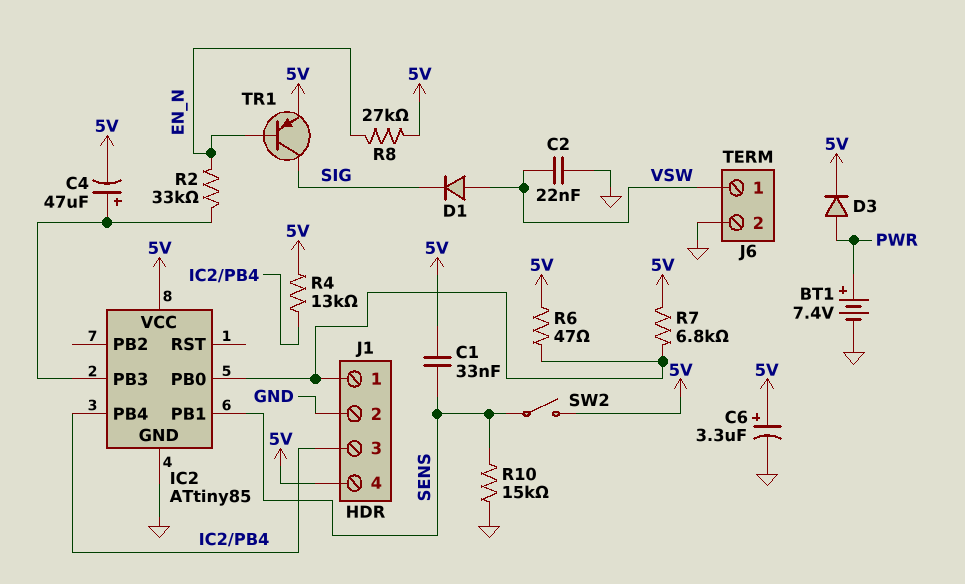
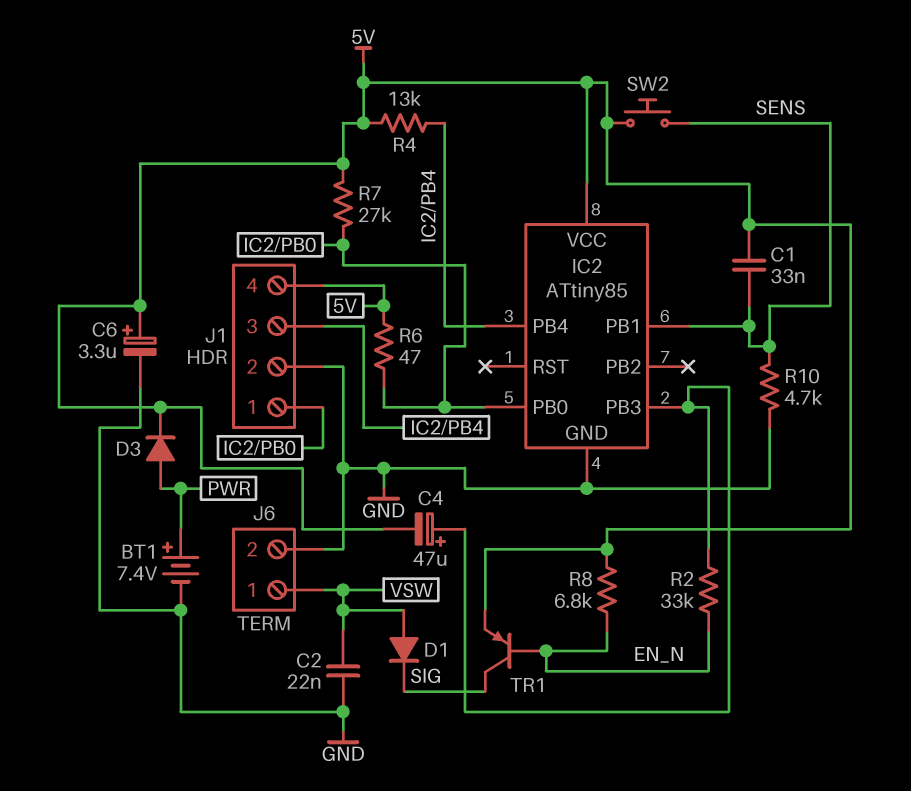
R7: 6.8k (5V, IC2/PB0) -> 27k (5V, IC2/PB0)
R8: 27k (5V, EN_N) -> 6.8k (5V, EN_N)
R10: 15k (GND, SENS) -> 4.7k (GND, SENS)
SW2: switch (5V, SENS) -> button (5V, SENS)

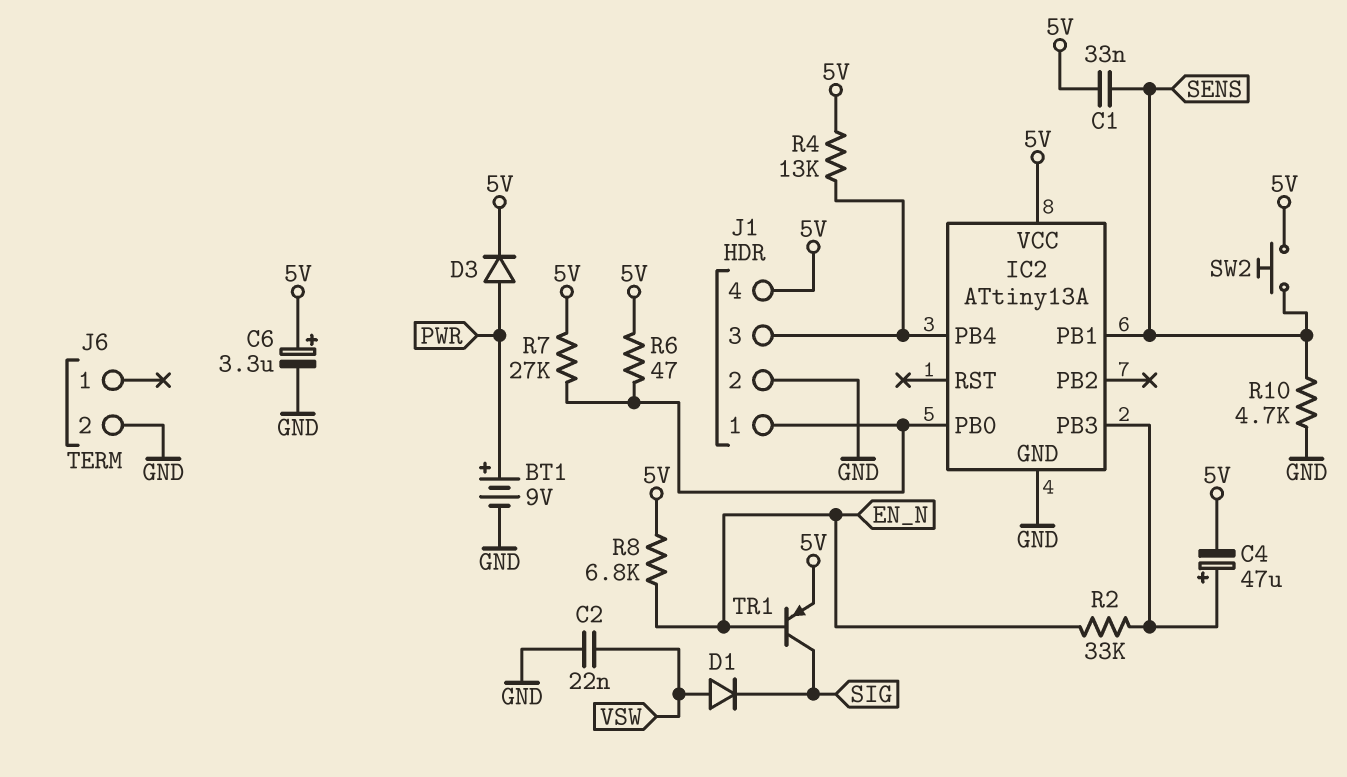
BT1: 7.4V (plus PWR, minus GND) -> 9V (plus PWR, minus GND)
IC2: ATtiny85 -> ATtiny13A
J6 pin 1: VSW -> none

